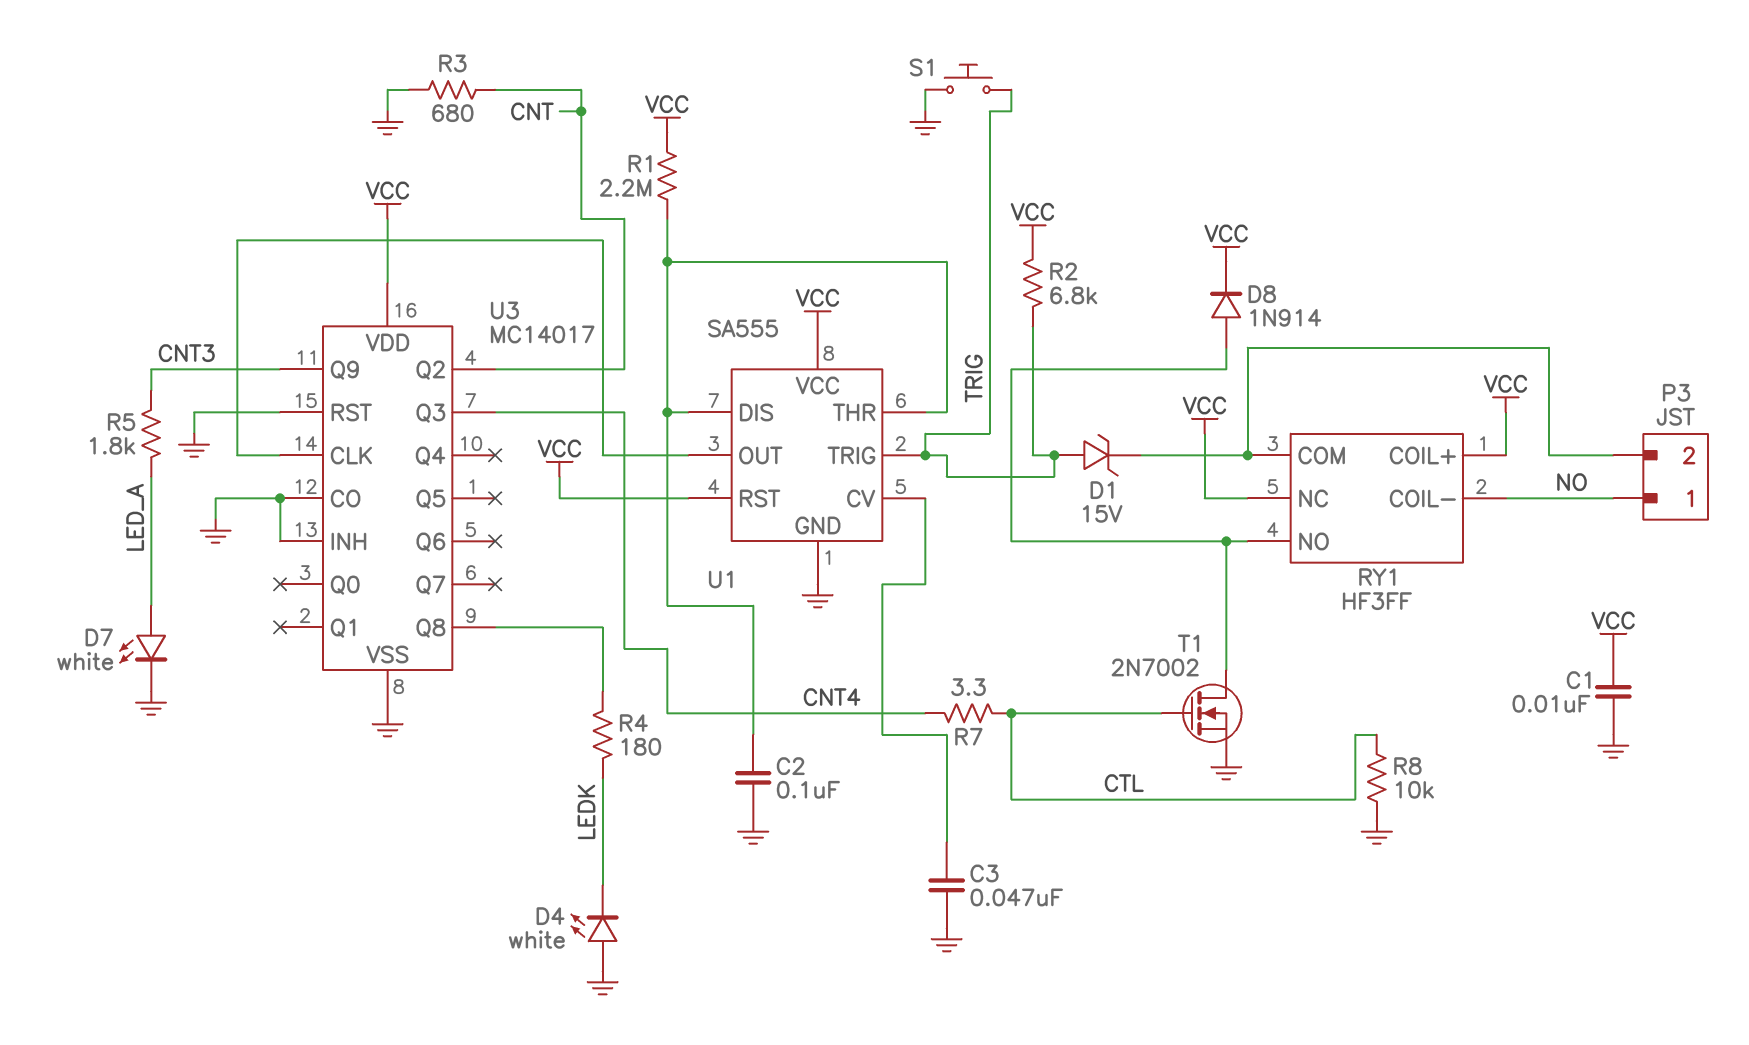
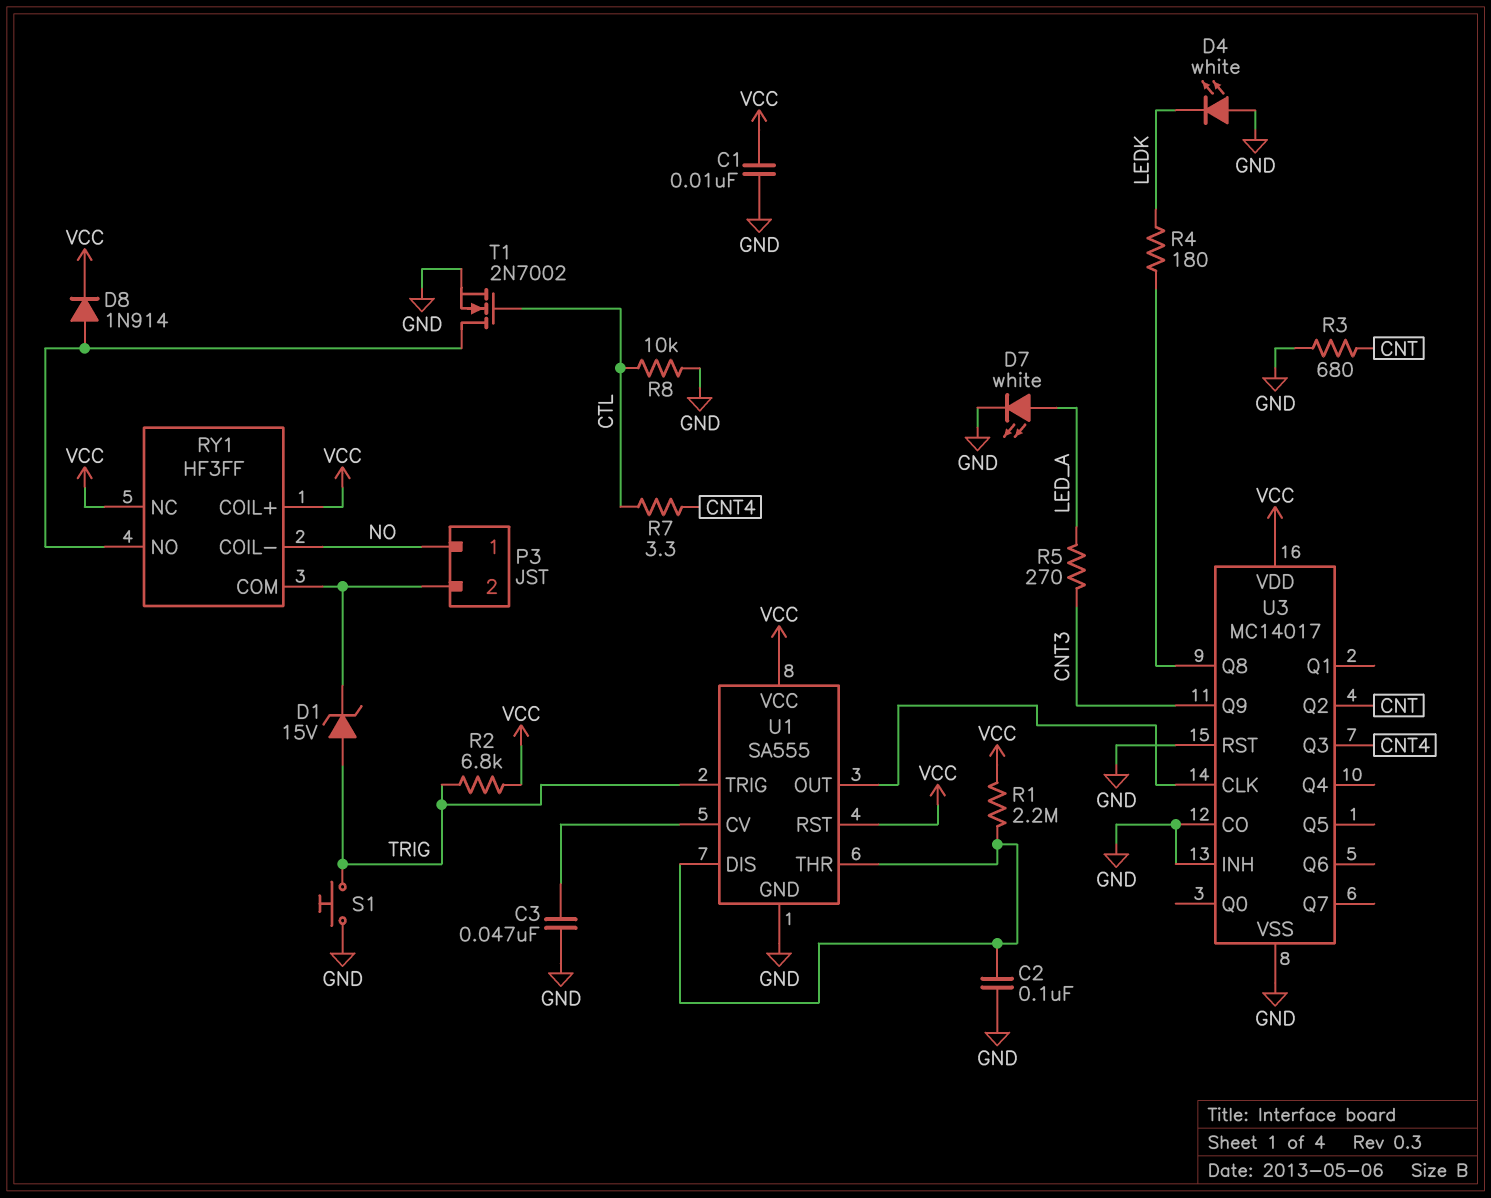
R5: 1.8k (CNT3, LED_A) -> 270 (CNT3, LED_A)

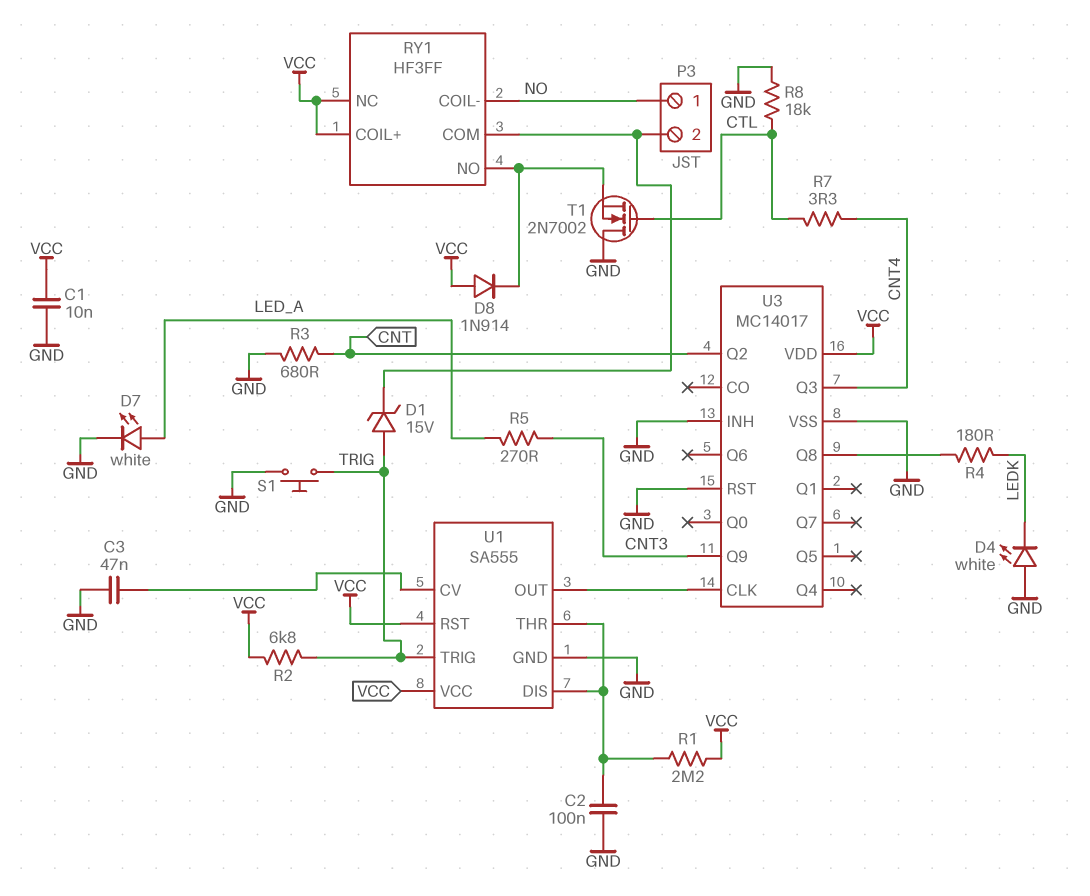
D8: diode 1N914 (A RY1/NO, K VCC) -> diode 1N914 (A VCC, K RY1/NO)
R8: 10k (CTL, GND) -> 18k (CTL, GND)
T1: NMOS 2N7002 (G CTL, D RY1/NO, S GND) -> NMOS 2N7002 (G CTL, D GND, S RY1/NO)
U3 pin CO: GND -> none

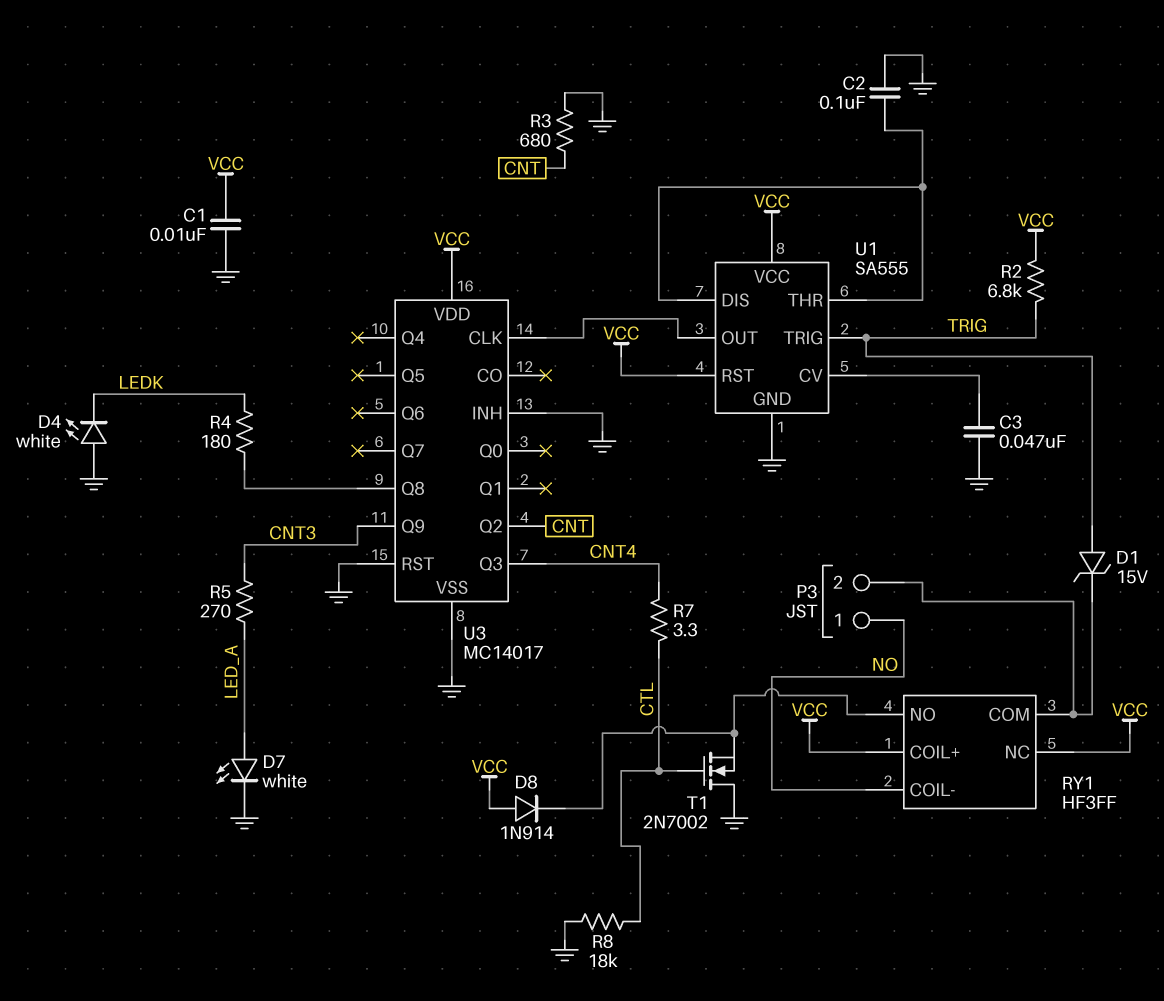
R1: 2.2M (U1/DIS, VCC) -> none
S1: button (GND, TRIG) -> none

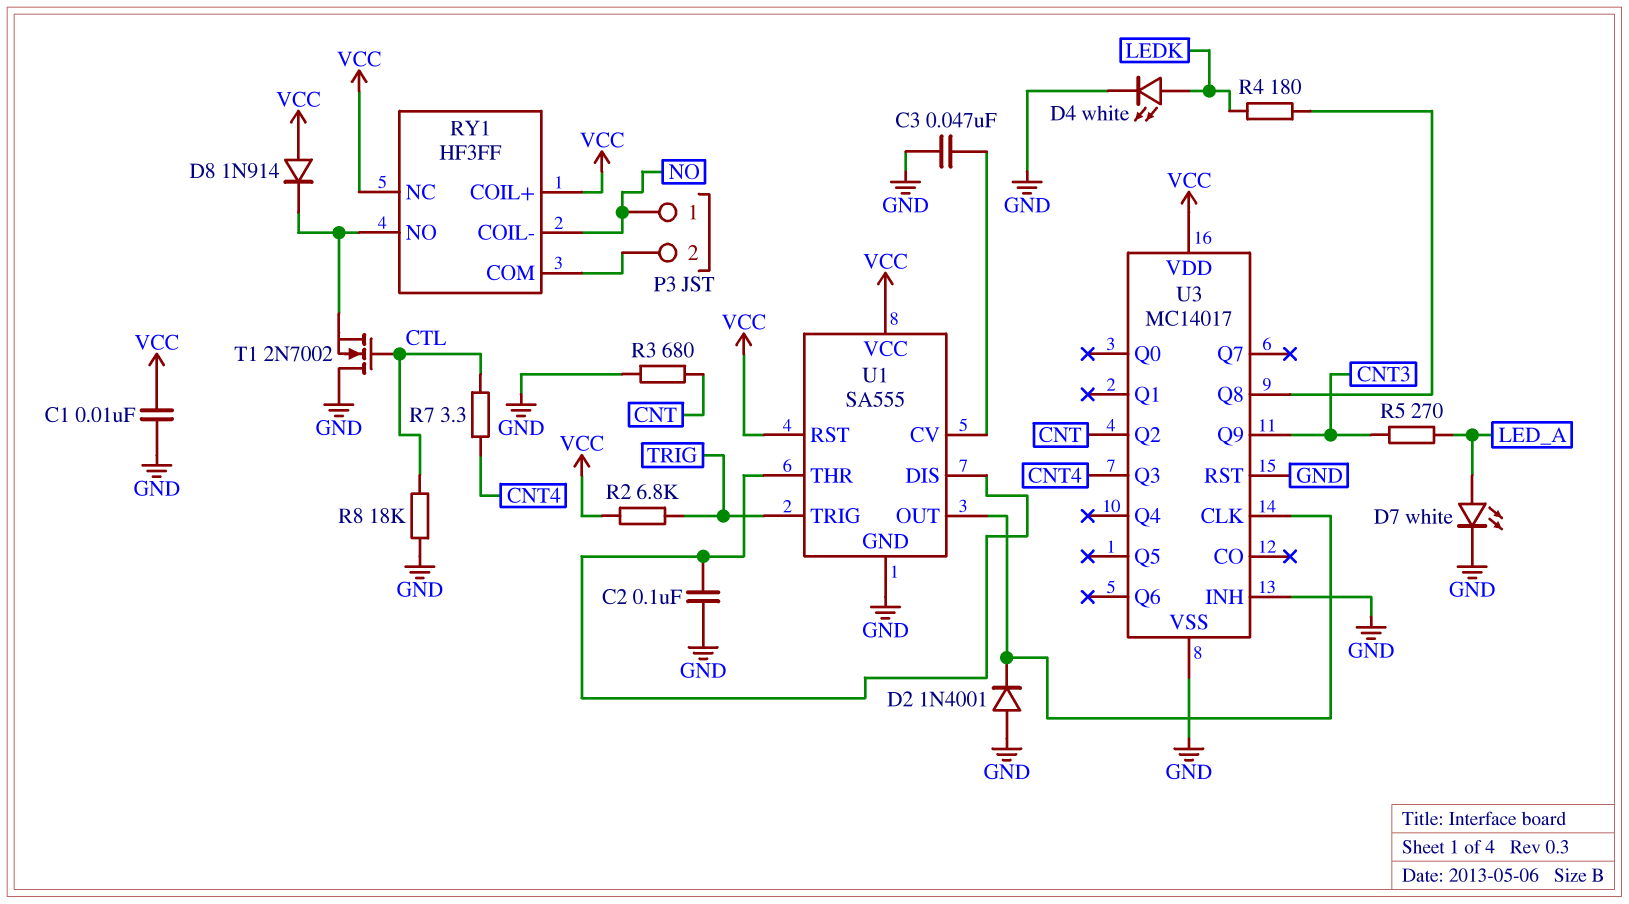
D1: zener 15V (A TRIG, K P3/2) -> none
D2: none -> diode 1N4001 (A GND, K U1/OUT)
D4: LED white (A GND, K LEDK) -> LED white (A LEDK, K GND)

